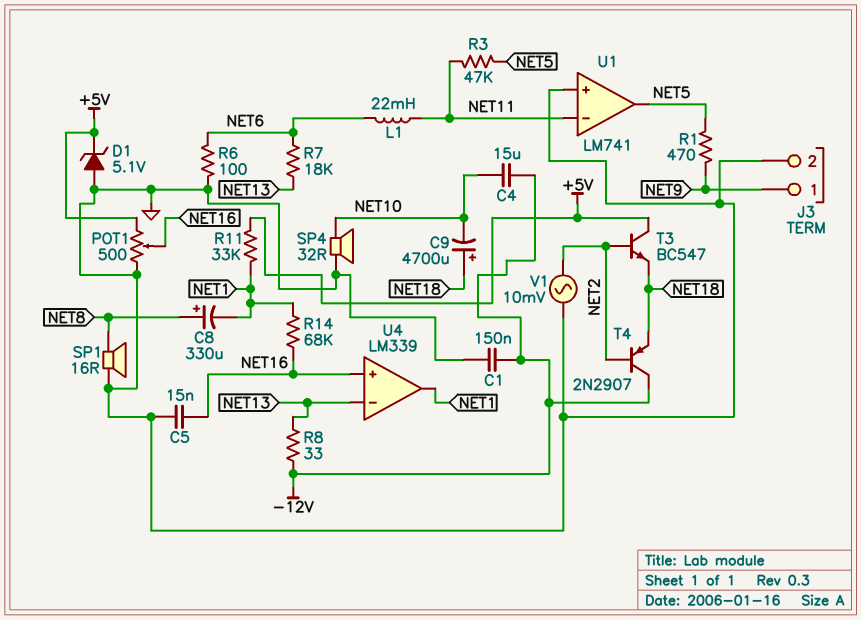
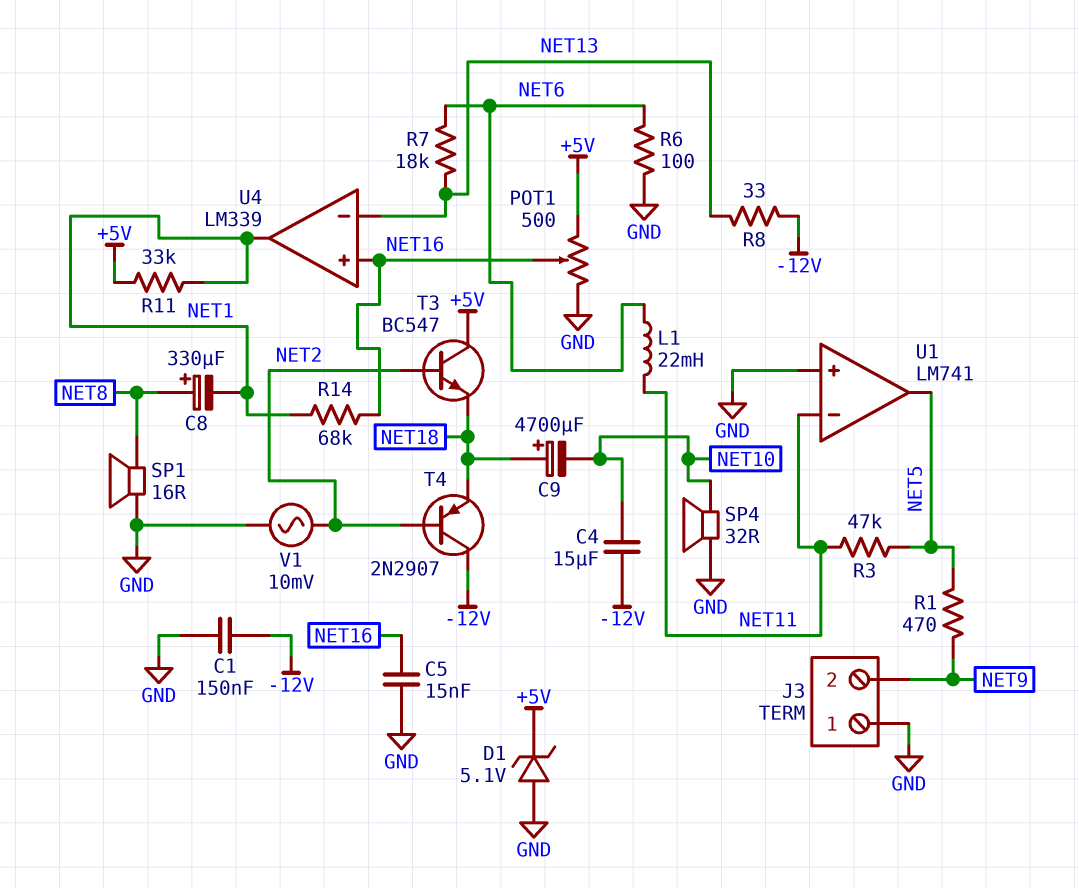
J3 pin 1: NET9 -> GND
J3 pin 2: GND -> NET9

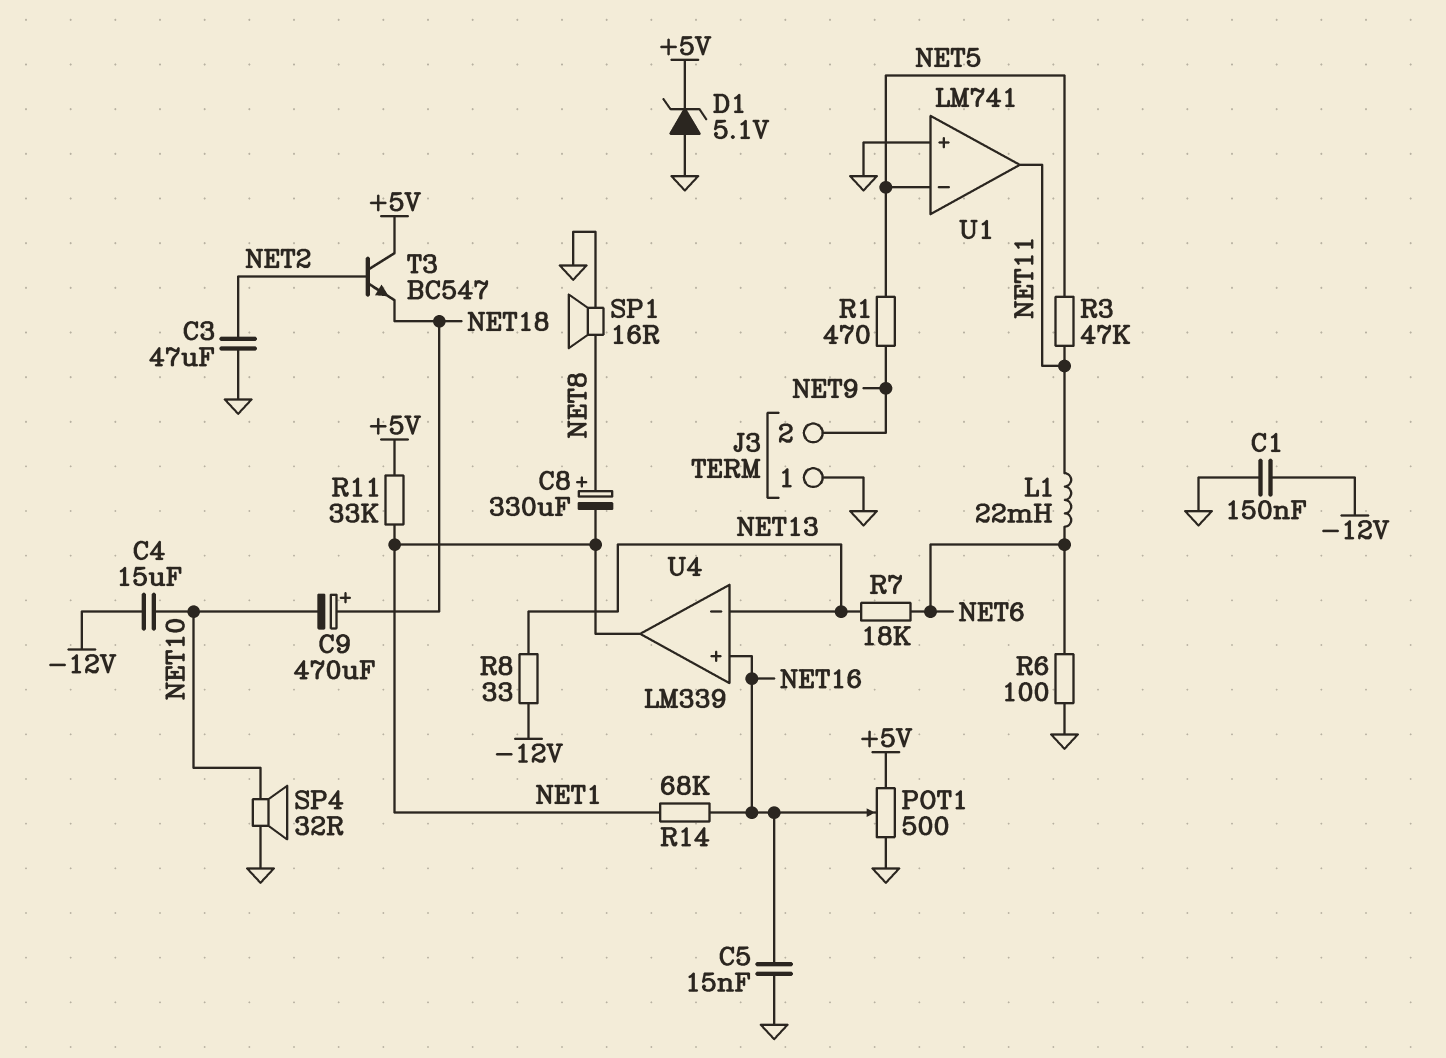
C3: none -> 47uF (GND, NET2)
C9: 4700uF (plus NET18, minus NET10) -> 470uF (plus NET18, minus NET10)
T4: PNP 2N2907 (B NET2, C -12V, E NET18) -> none
U1 pin in-: NET11 -> NET5
U1 pin out: NET5 -> NET11
V1: AC 10mV (GND, NET2) -> none

